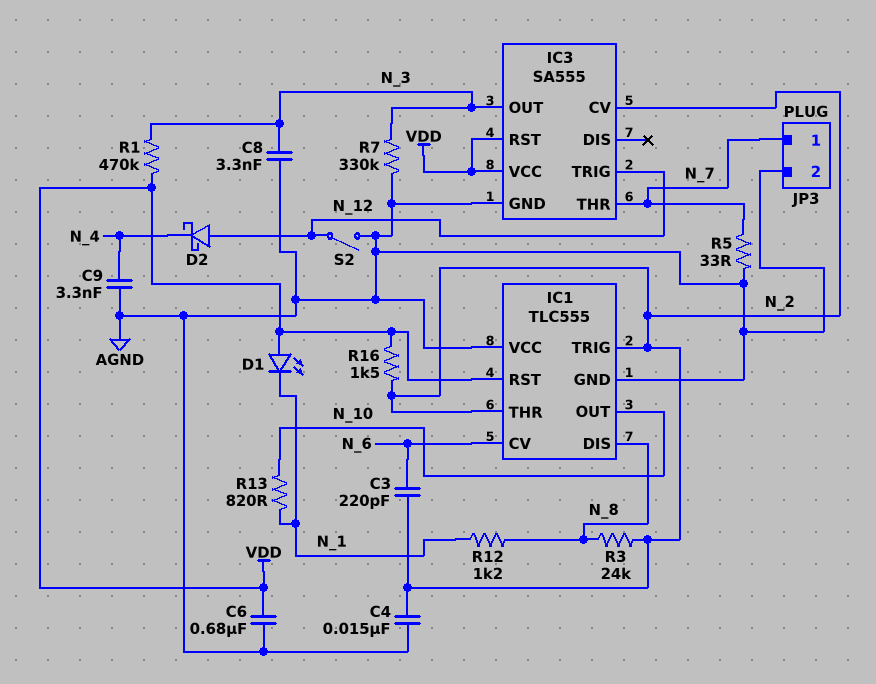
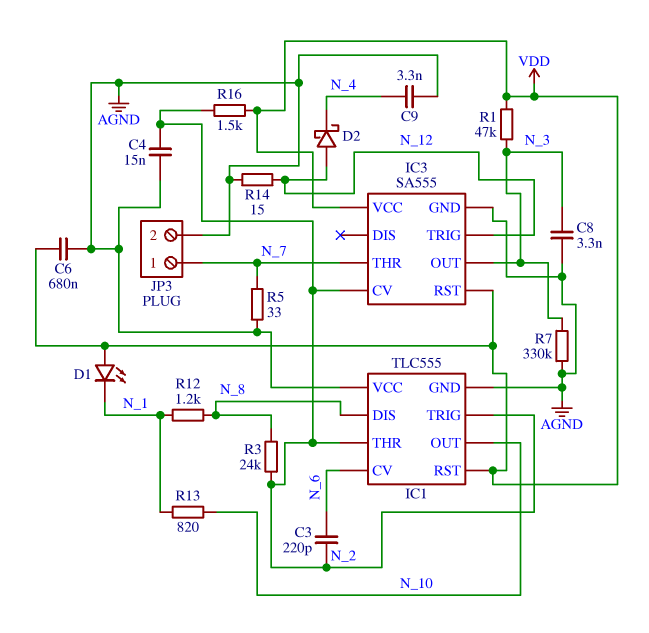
R1: 470k (N_3, VDD) -> 47k (N_3, VDD)
R14: none -> 15 (AGND, N_12)
S2: switch (AGND, N_12) -> none

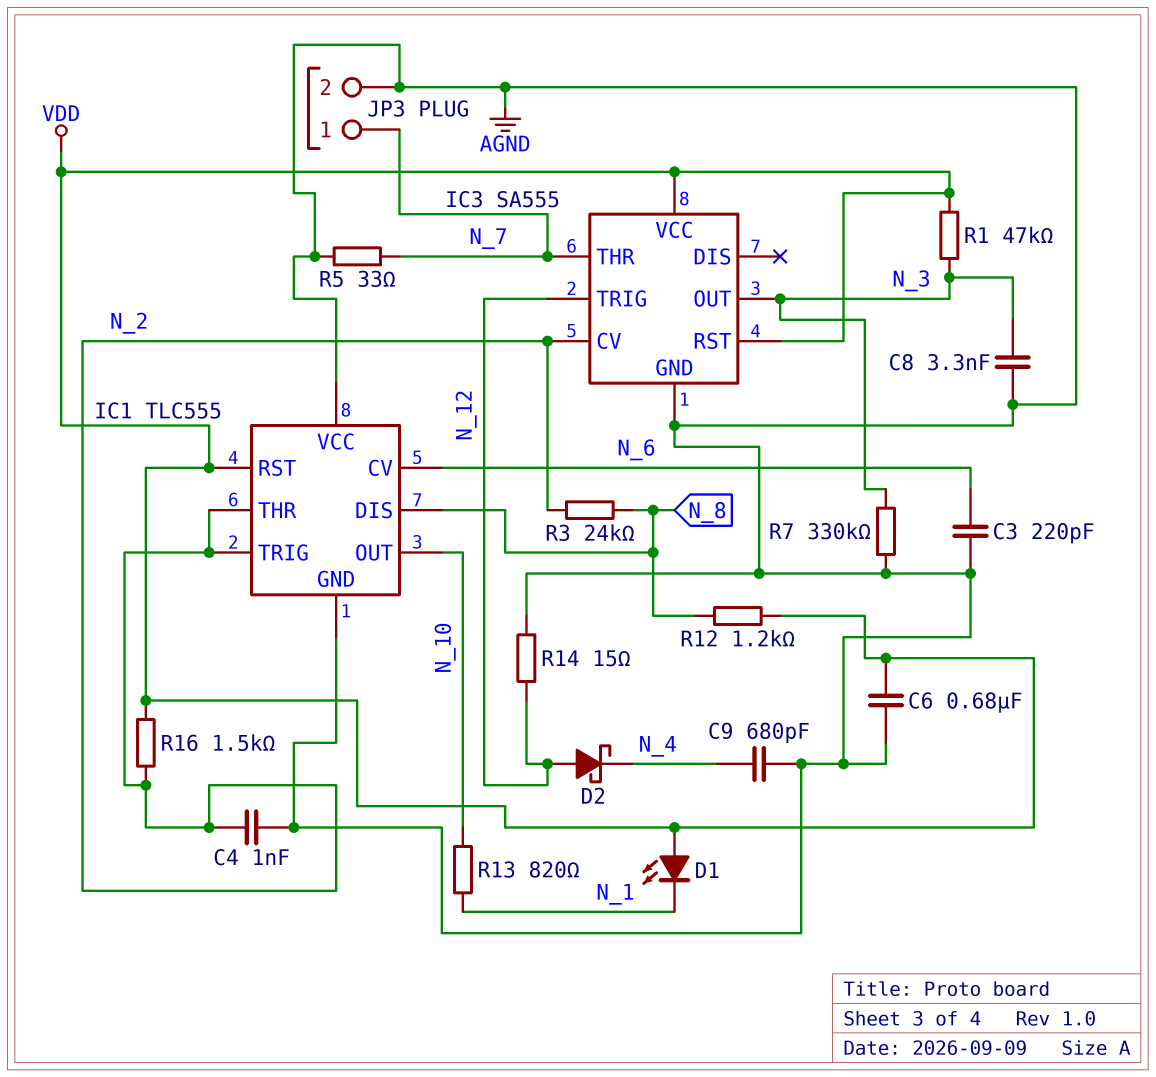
C3: 220pF (N_2, N_6) -> 220pF (AGND, N_6)
C4: 15nF (AGND, N_2) -> 1nF (AGND, N_2)
C9: 3.3nF (AGND, N_4) -> 680pF (AGND, N_4)
R12: 1.2k (N_1, N_8) -> 1.2k (N_8, VDD)

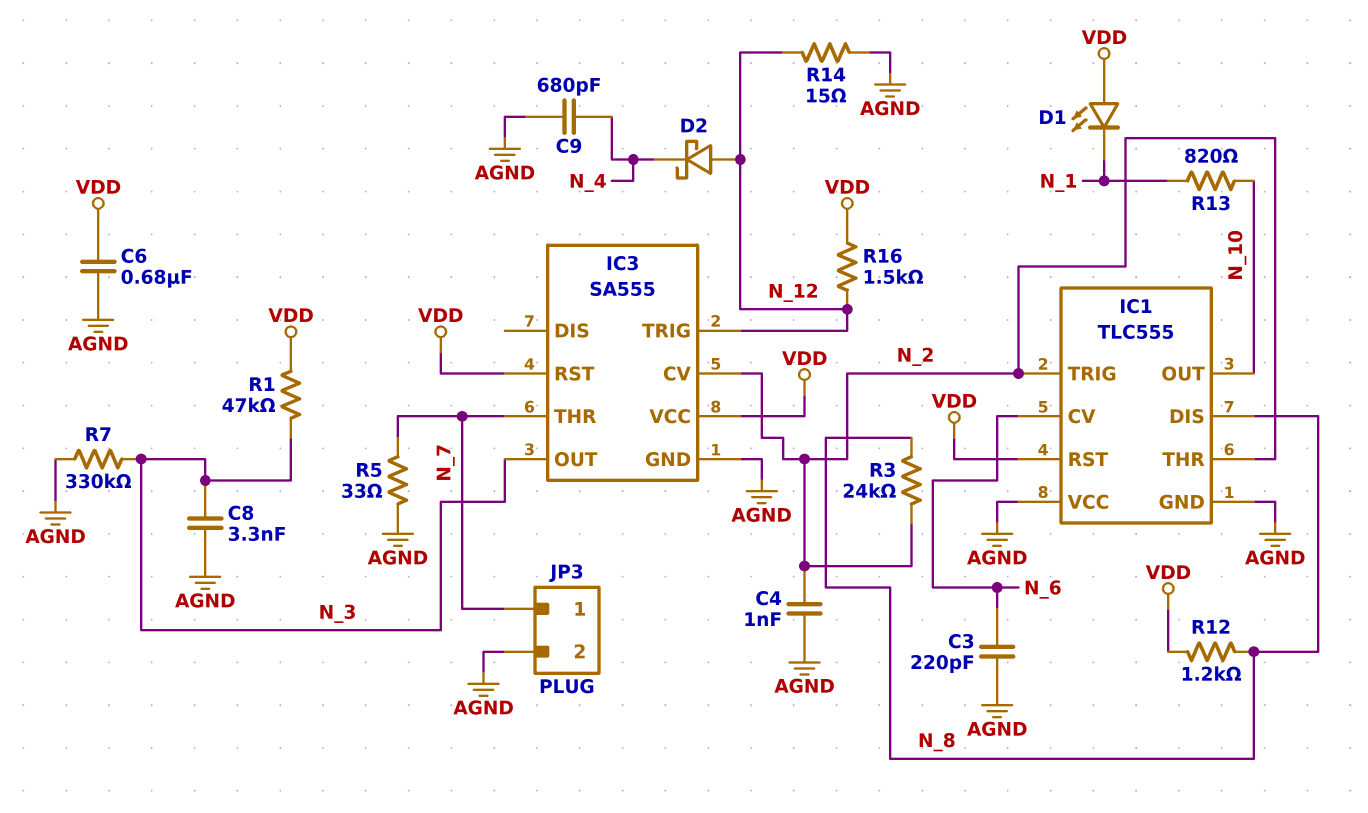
R16: 1.5k (N_2, VDD) -> 1.5k (N_12, VDD)

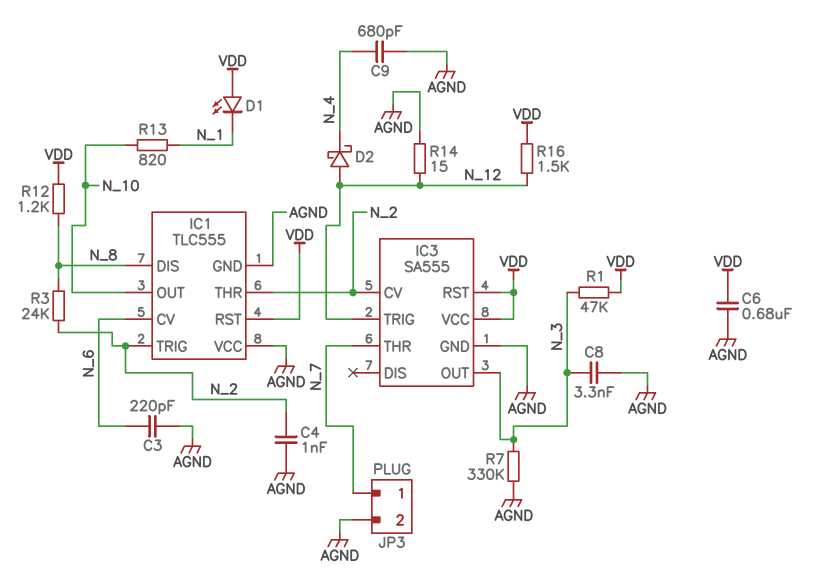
R5: 33 (AGND, N_7) -> none

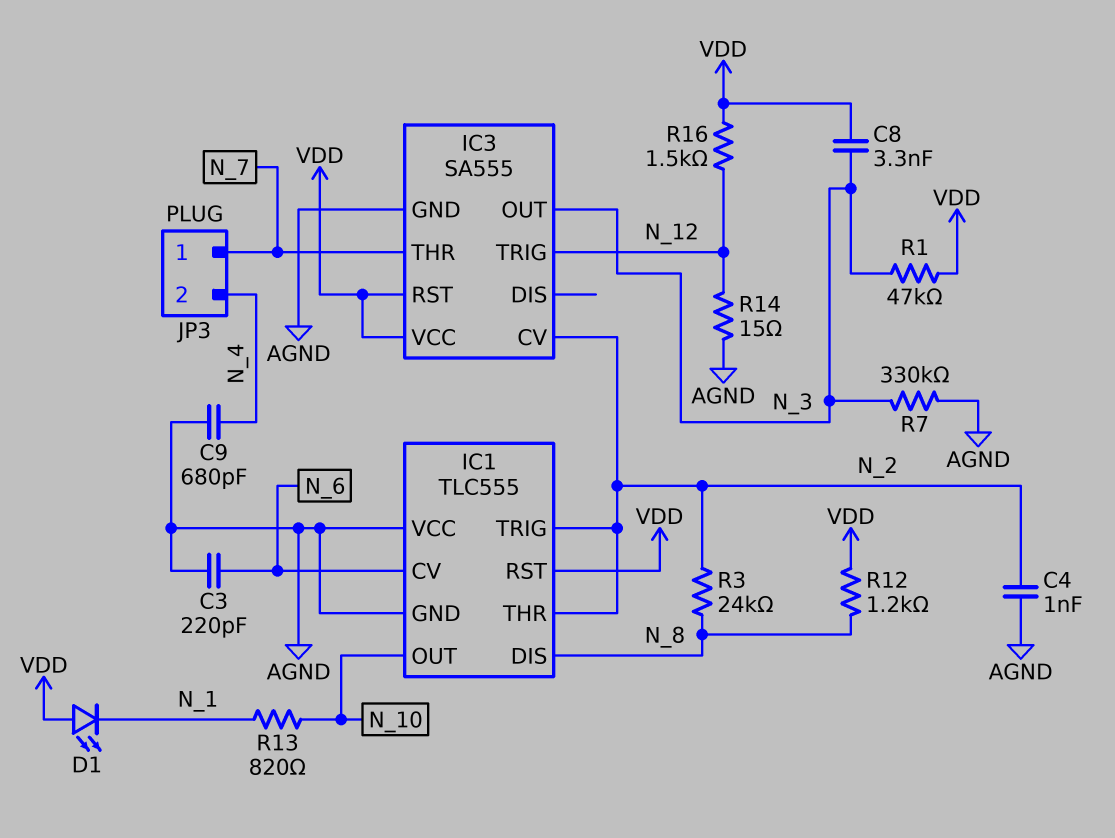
C6: 680nF (AGND, VDD) -> none
C8: 3.3nF (AGND, N_3) -> 3.3nF (N_3, VDD)
D2: schottky (A N_12, K N_4) -> none
JP3 pin 2: AGND -> N_4

